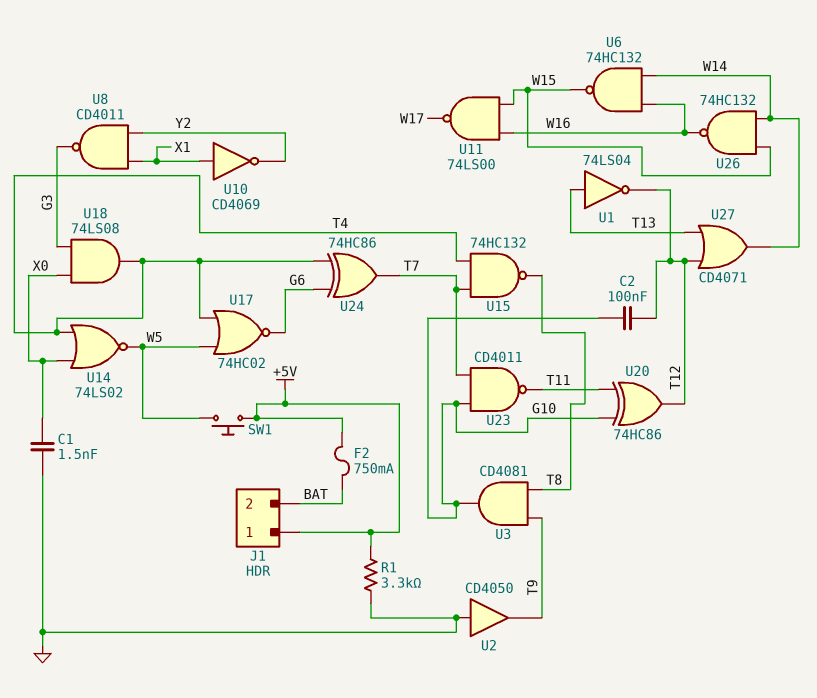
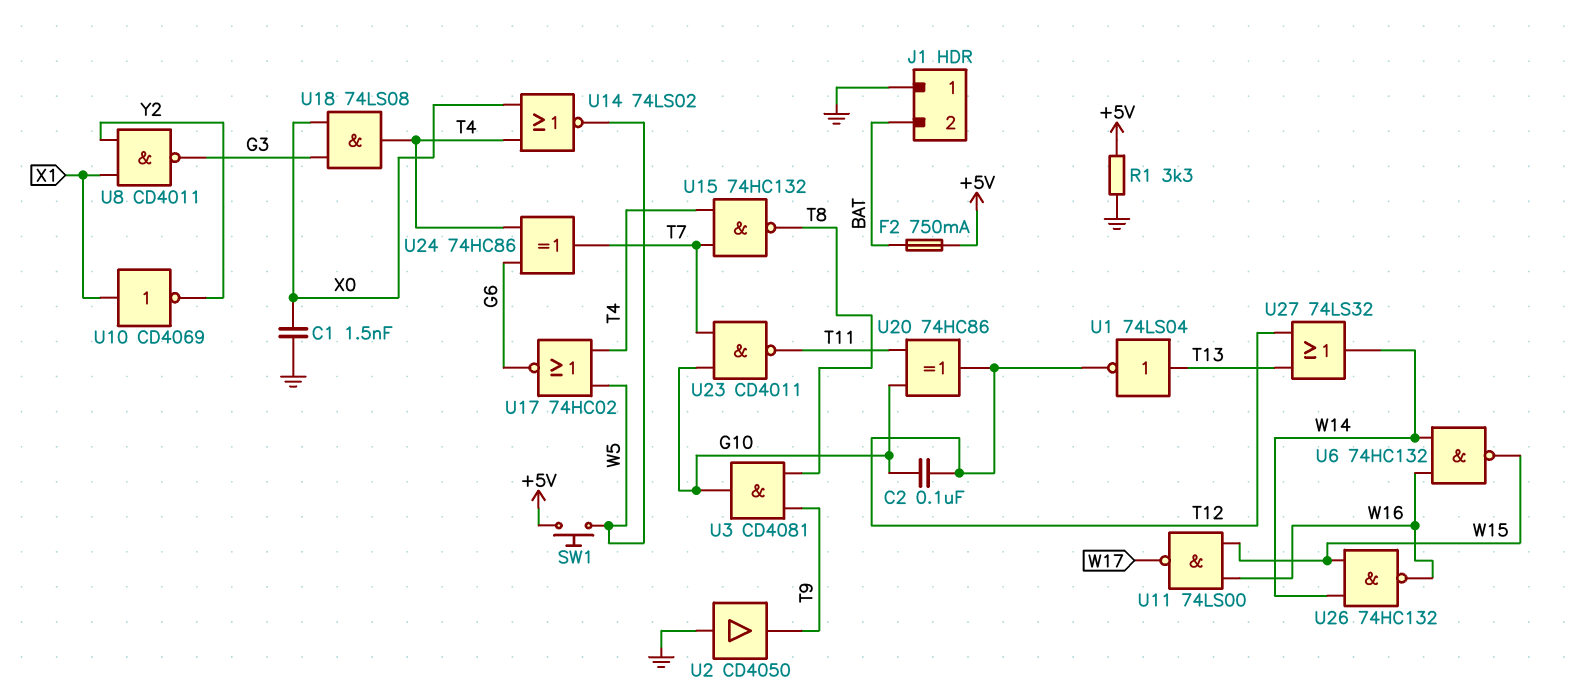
J1 pin 1: +5V -> GND
U27: OR CD4071 (in T12, in T13, out W14) -> OR 74LS32 (in T12, in T13, out W14)

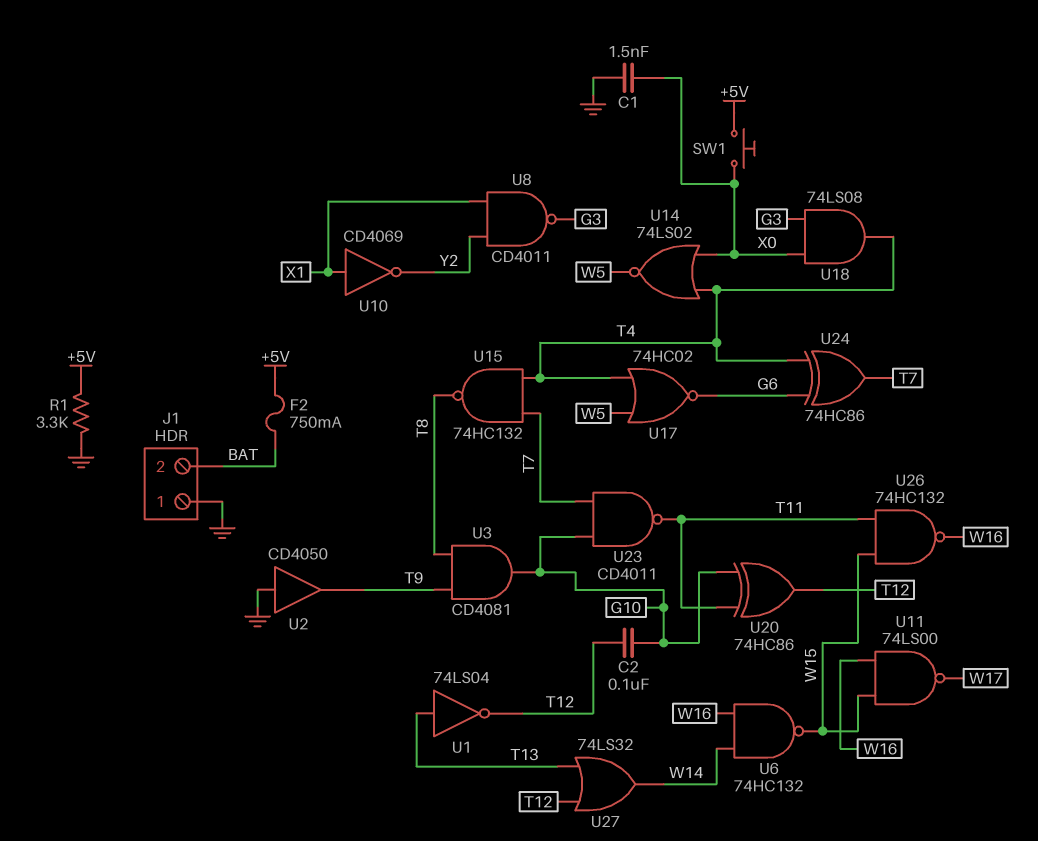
SW1: button (+5V, W5) -> button (+5V, X0)
U26: NAND 74HC132 (in W14, in W15, out W16) -> NAND 74HC132 (in T11, in W15, out W16)

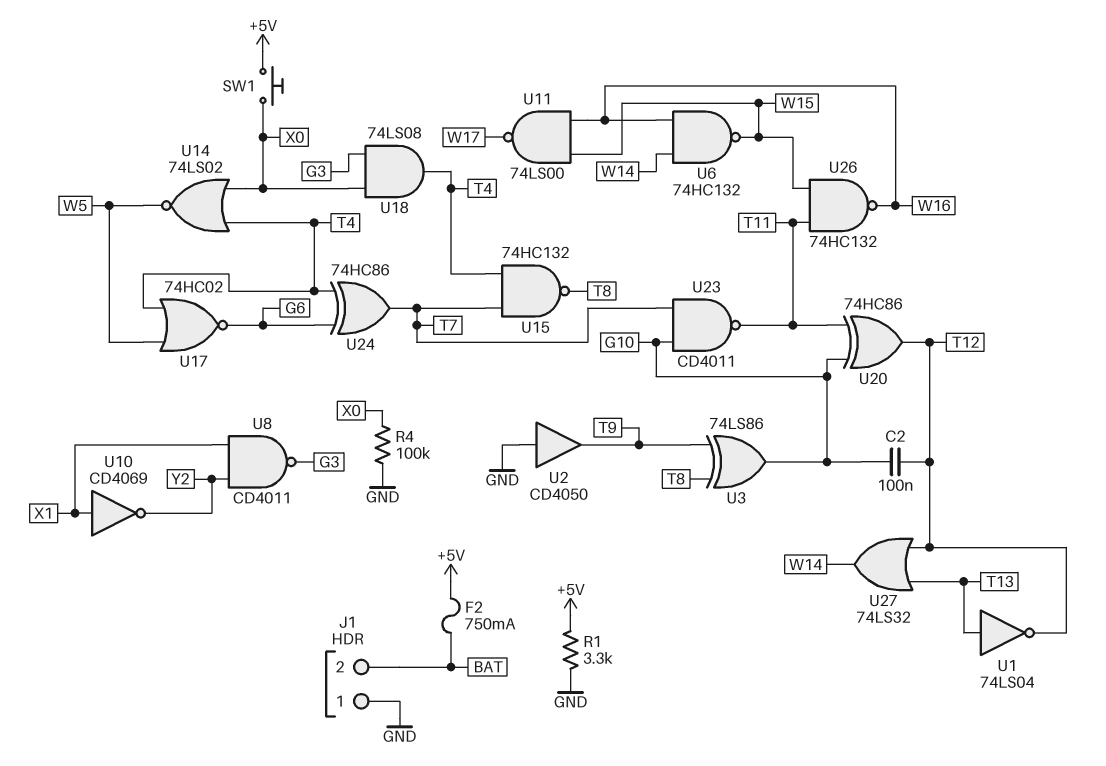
C1: 1.5nF (GND, X0) -> none
R4: none -> 100k (GND, X0)
U3: AND CD4081 (in T8, in T9, out G10) -> XOR 74LS86 (in T8, in T9, out G10)

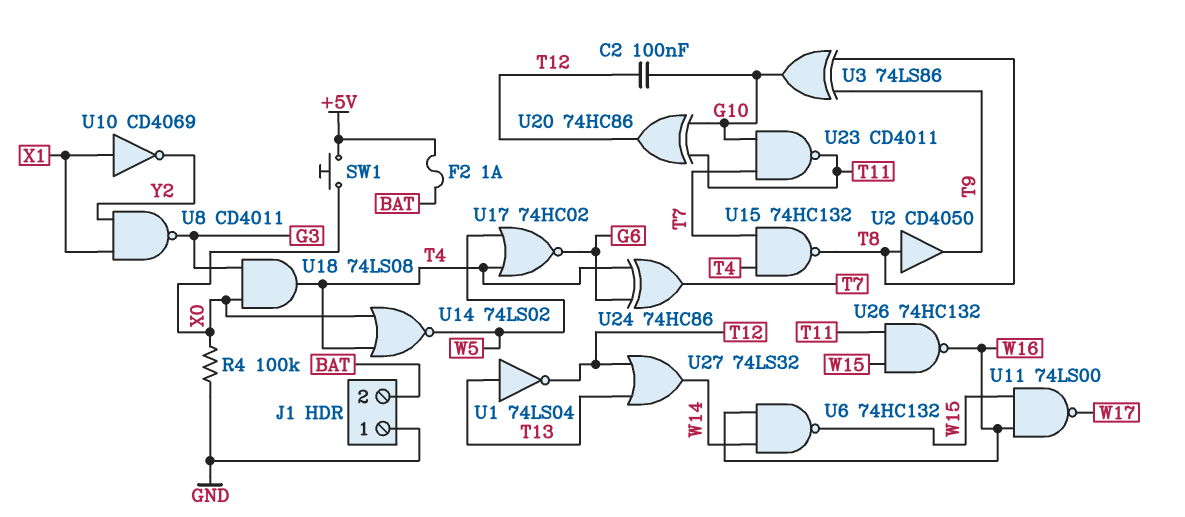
F2: 750mA (+5V, BAT) -> 1A (+5V, BAT)
R1: 3.3k (+5V, GND) -> none
U2: buffer CD4050 (in GND, out T9) -> buffer CD4050 (in T8, out T9)

